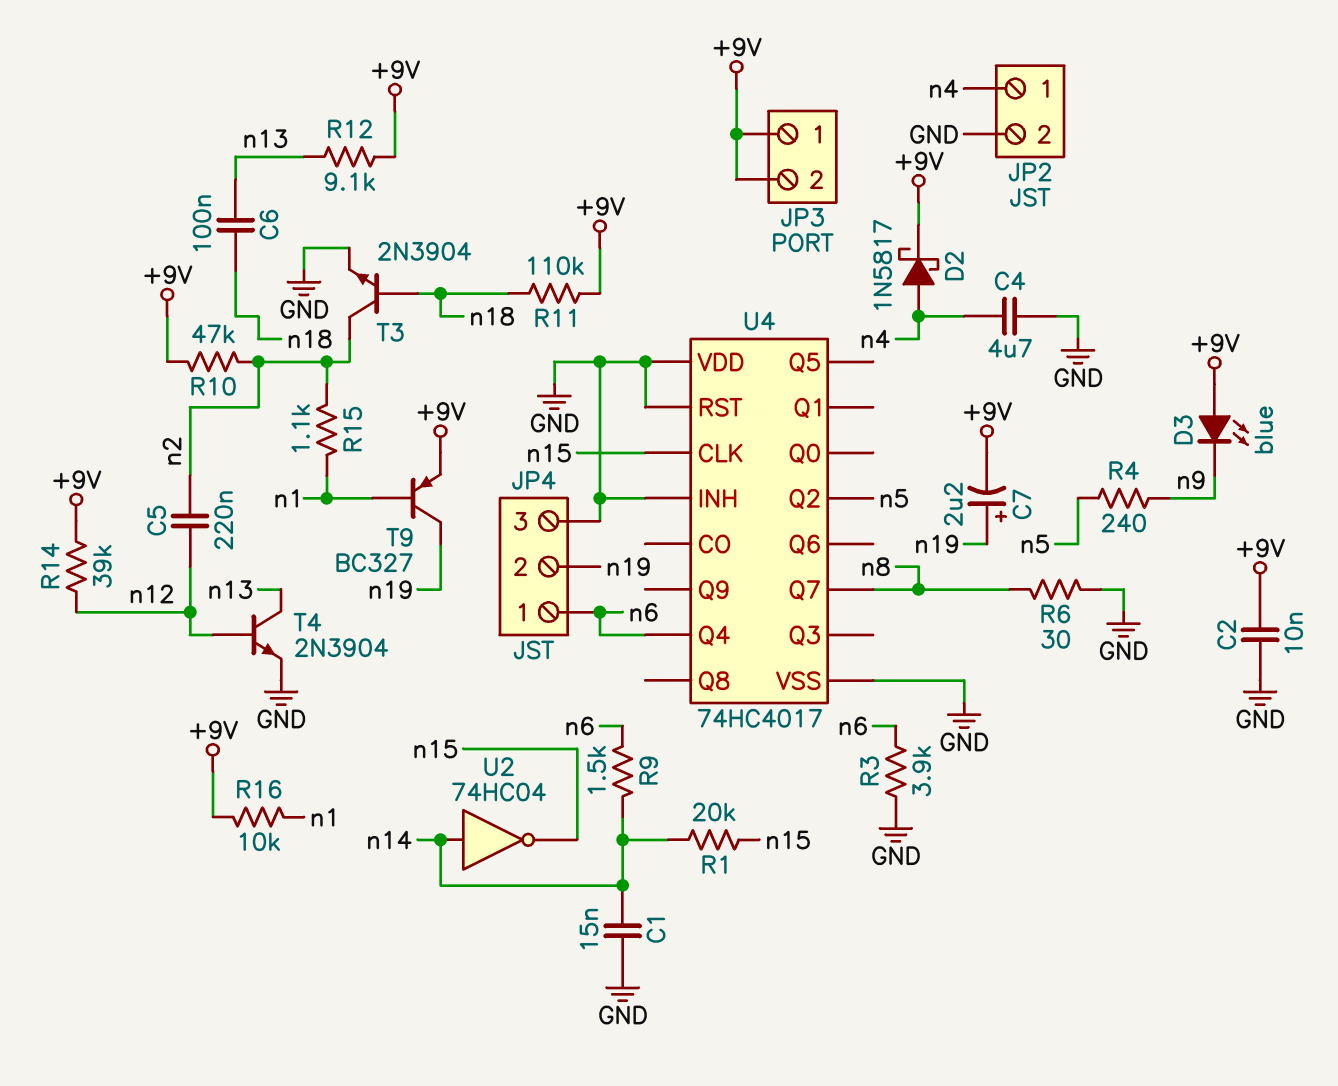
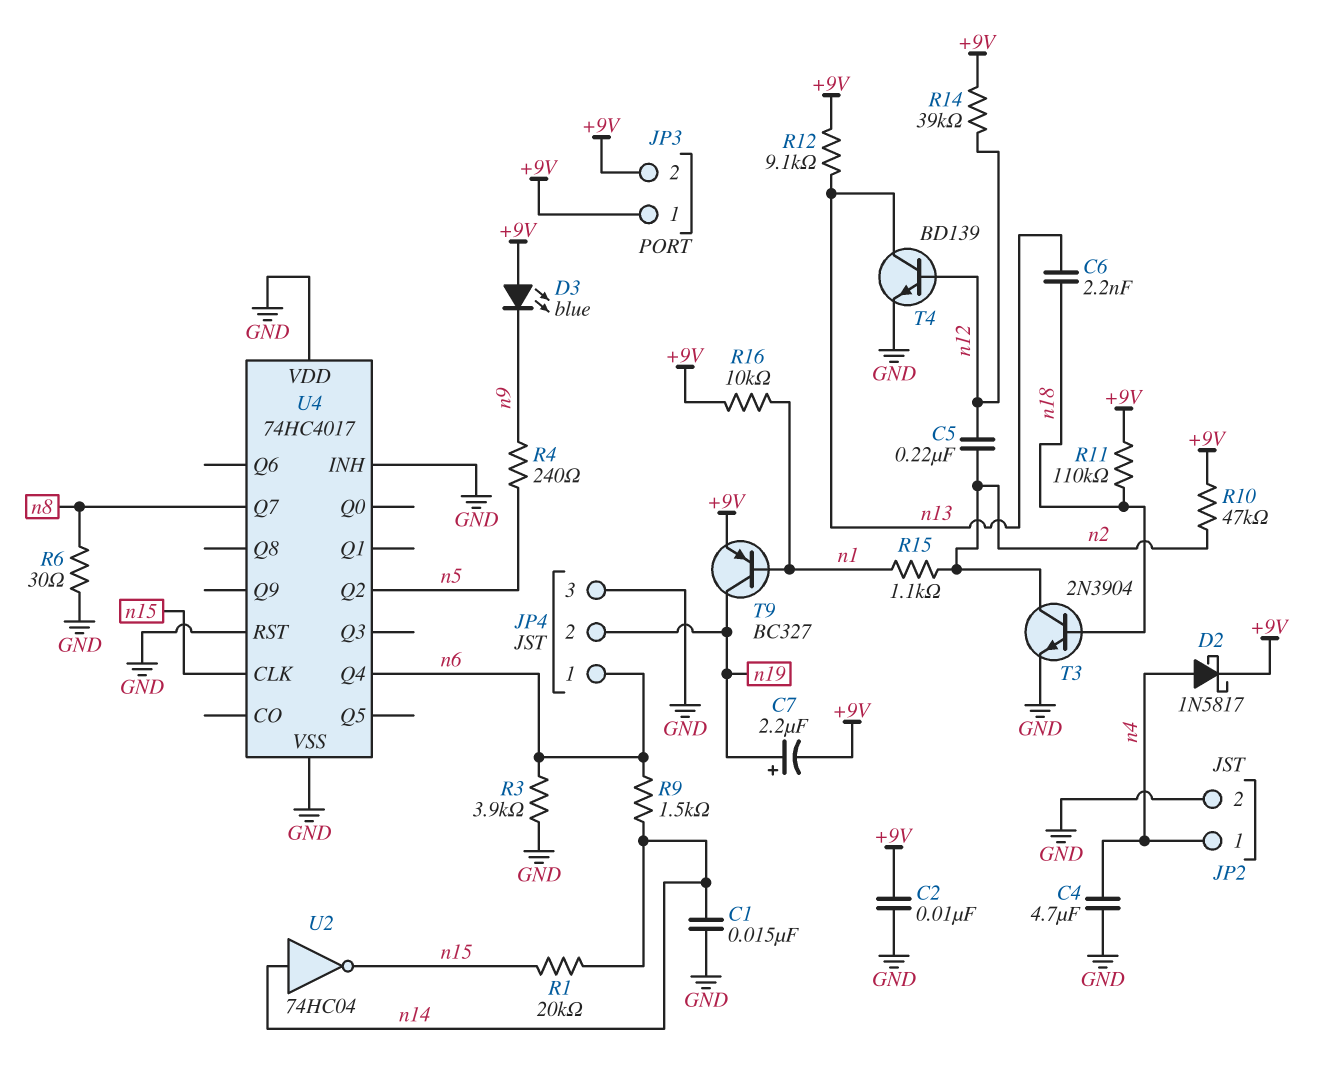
C6: 100nF (n13, n18) -> 2.2nF (n13, n18)
T4: NPN 2N3904 (B n12, C n13, E GND) -> NPN BD139 (B n12, C n13, E GND)

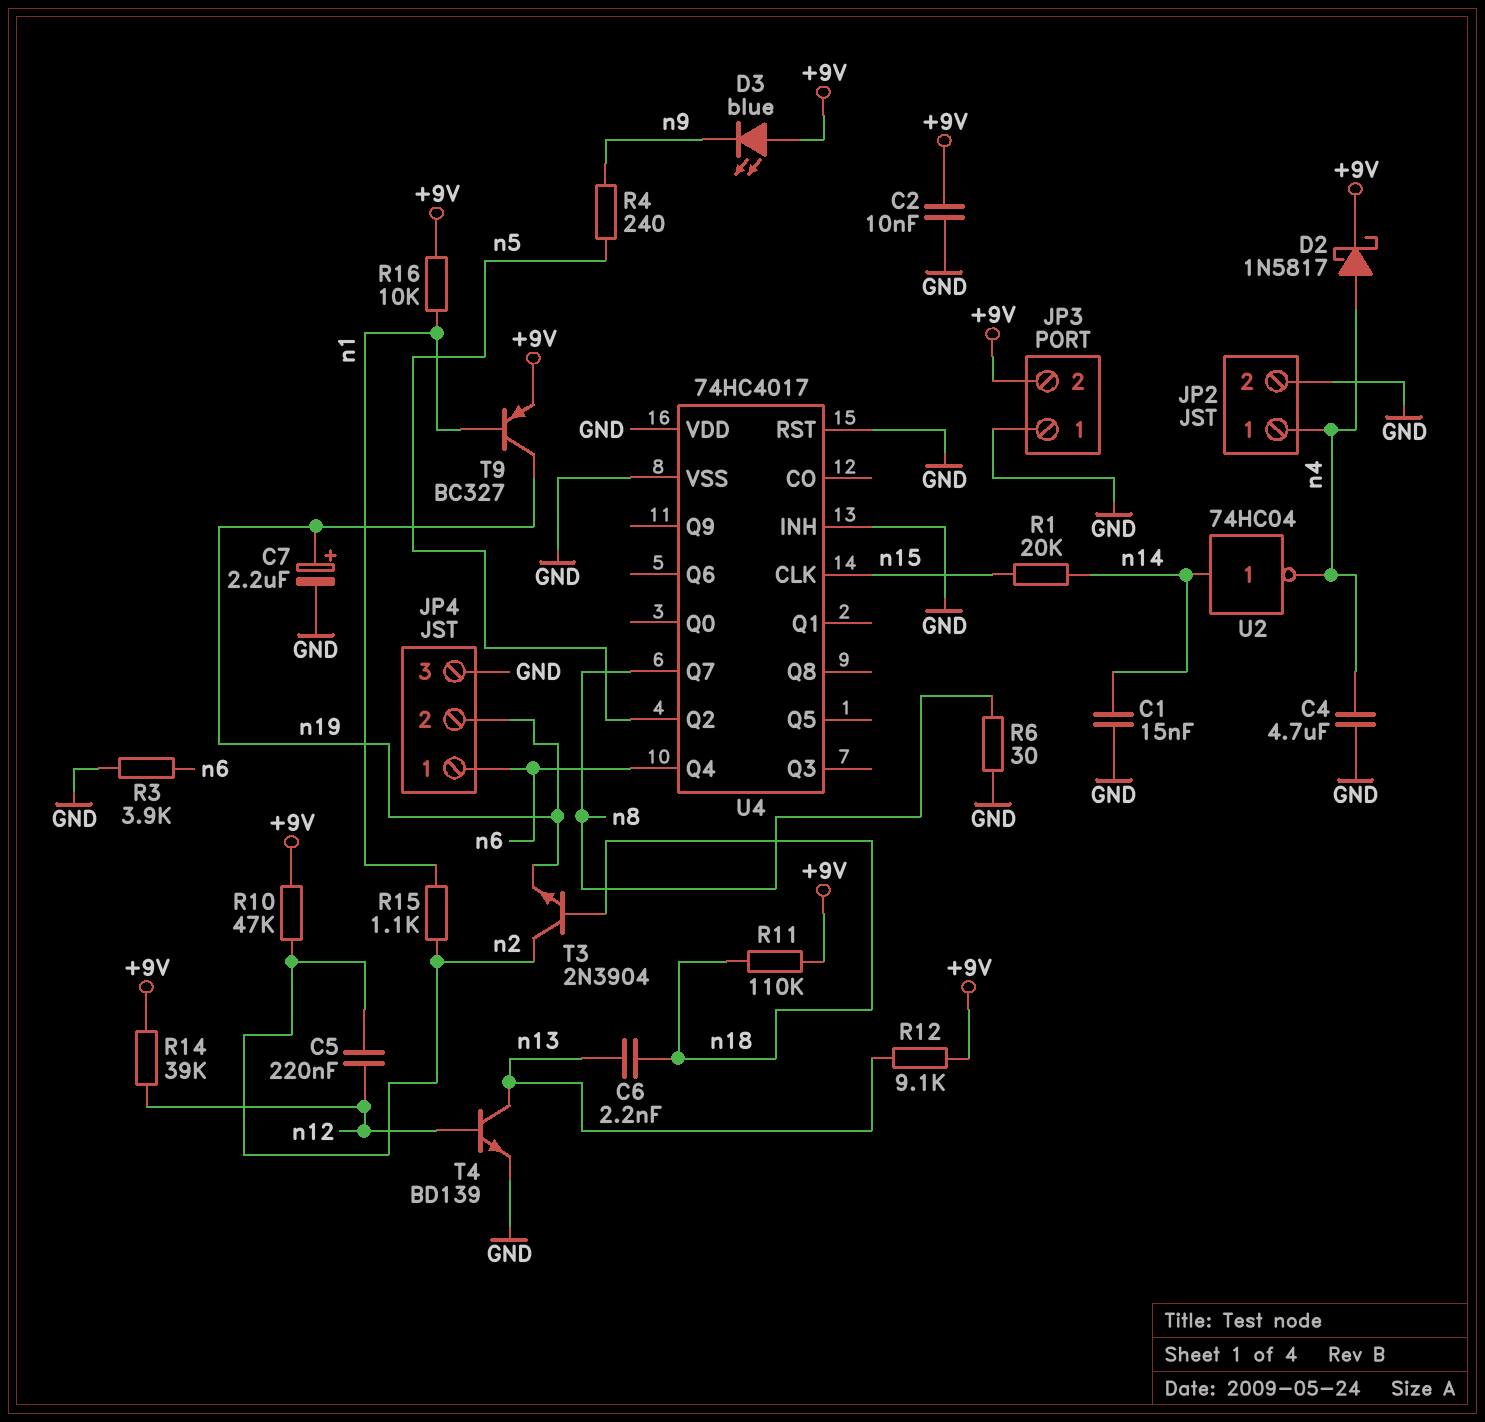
C7: 2.2uF (plus n19, minus +9V) -> 2.2uF (plus n19, minus GND)
JP3 pin 1: +9V -> GND
R9: 1.5k (n6, n14) -> none
T3: NPN 2N3904 (B n18, C n2, E GND) -> NPN 2N3904 (B n18, C n2, E n19)
U2: NOT 74HC04 (in n14, out n15) -> NOT 74HC04 (in n14, out n4)

